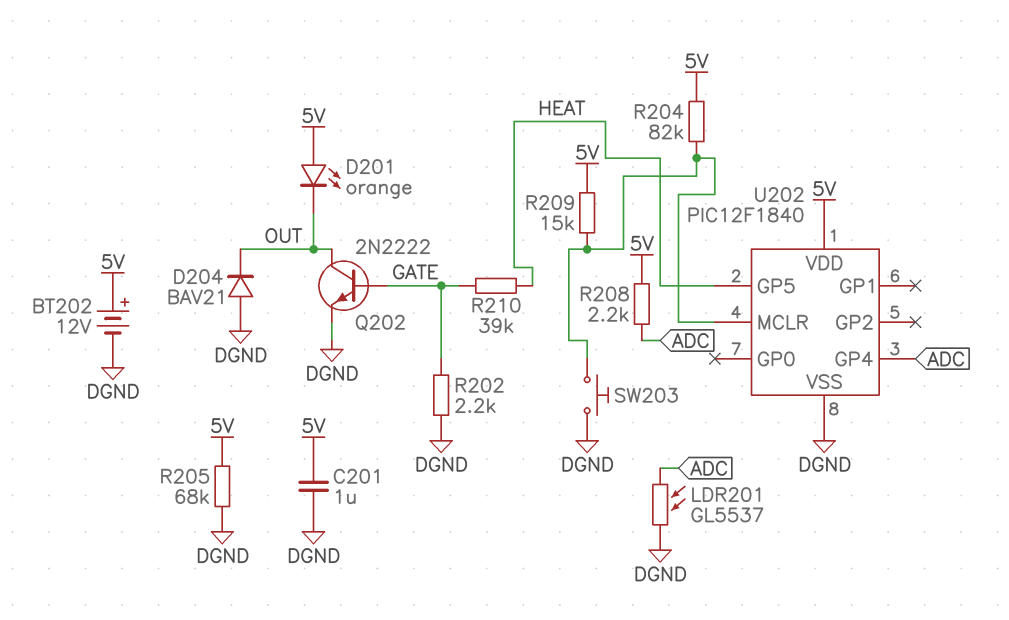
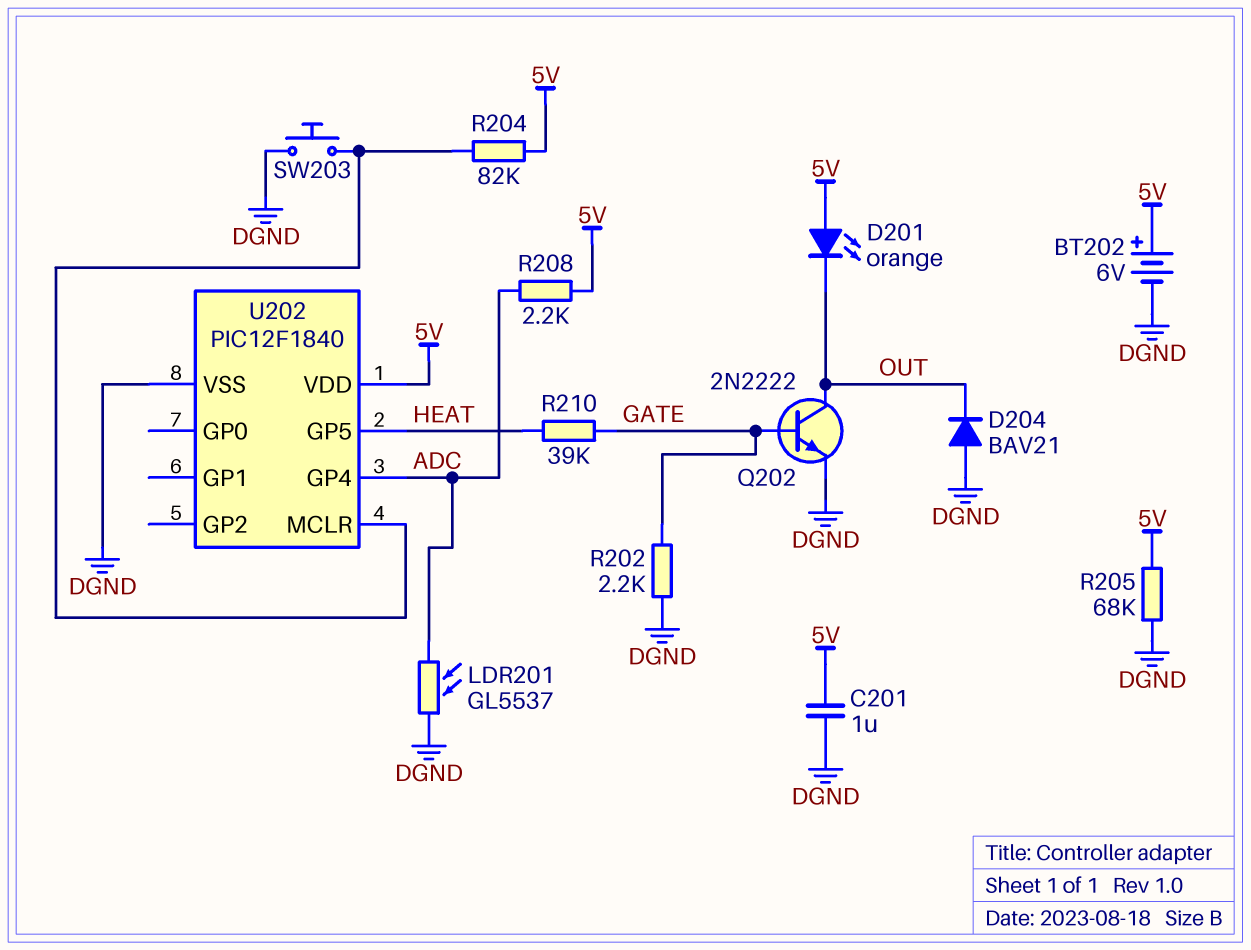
BT202: 12V (plus 5V, minus DGND) -> 6V (plus 5V, minus DGND)
R209: 15k (5V, U202/MCLR) -> none

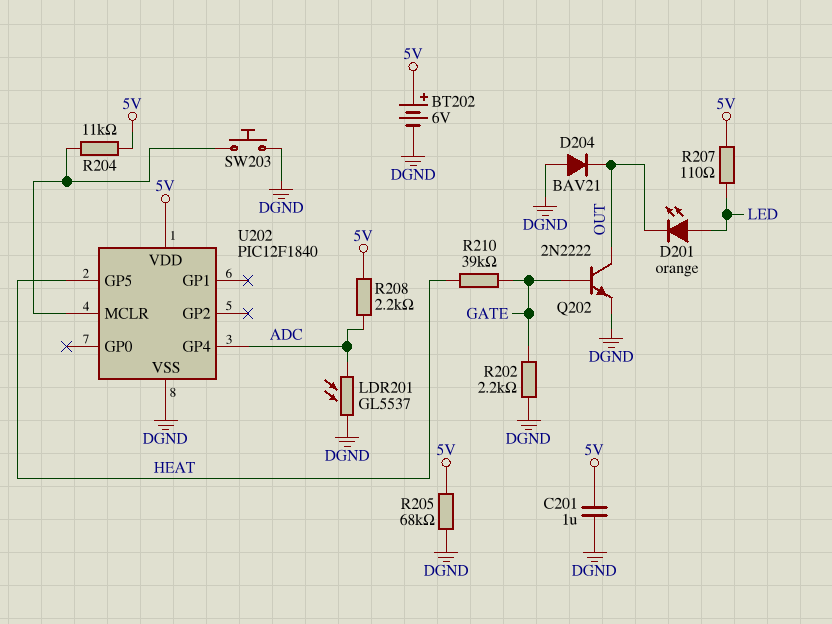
D201: LED orange (A 5V, K OUT) -> LED orange (A LED, K OUT)
R204: 82k (5V, U202/MCLR) -> 11k (5V, U202/MCLR)
R207: none -> 110 (5V, LED)

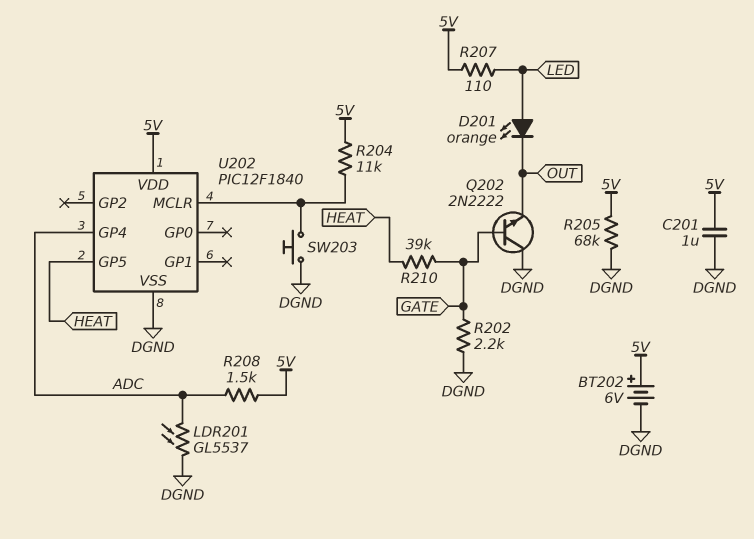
D204: diode BAV21 (A DGND, K OUT) -> none
Q202: NPN 2N2222 (B GATE, C OUT, E DGND) -> NPN 2N2222 (B GATE, C DGND, E OUT)
R208: 2.2k (5V, ADC) -> 1.5k (5V, ADC)

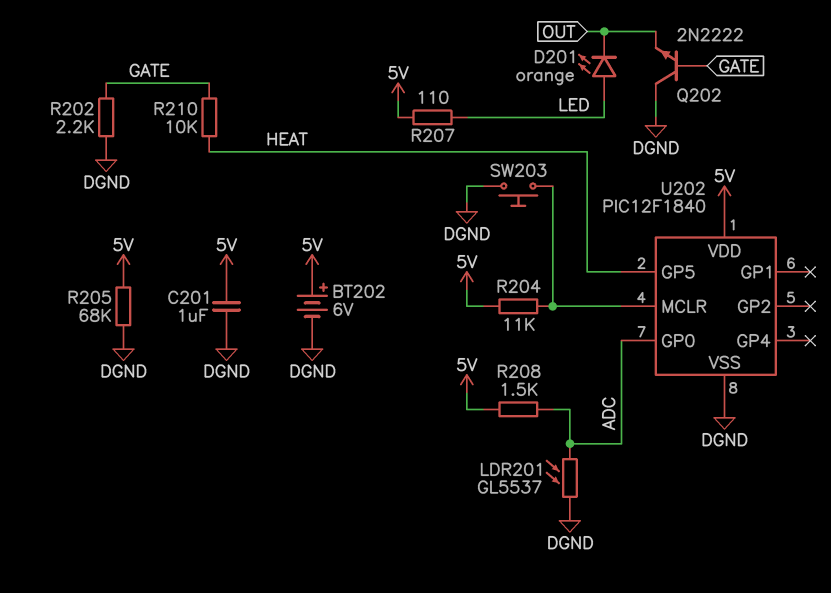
R210: 39k (GATE, HEAT) -> 10k (GATE, HEAT)
U202 pin GP0: none -> ADC
U202 pin GP4: ADC -> none

